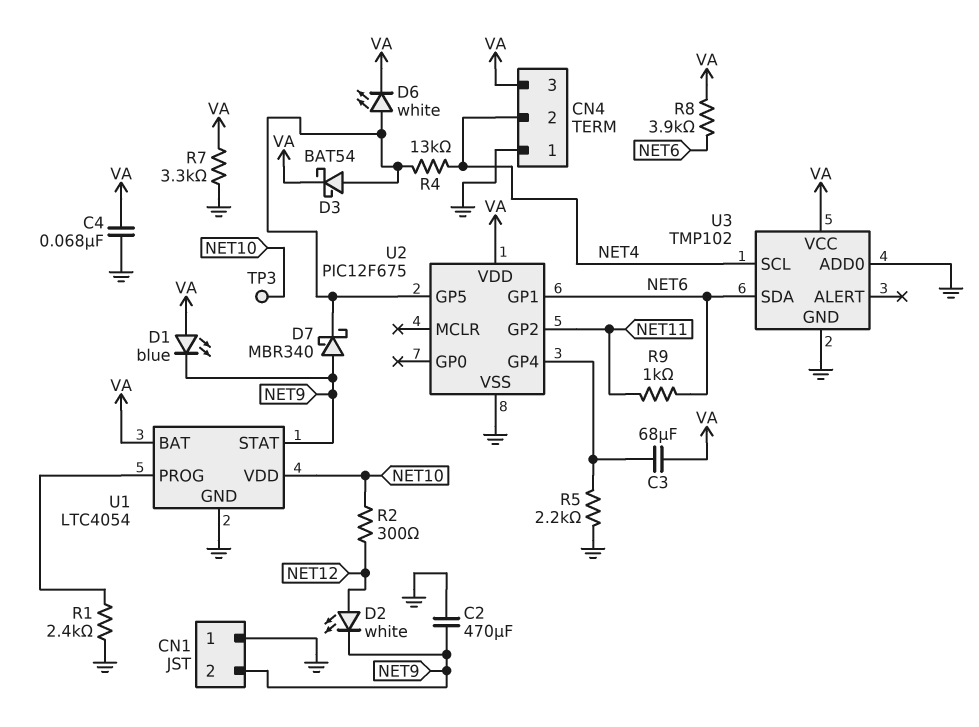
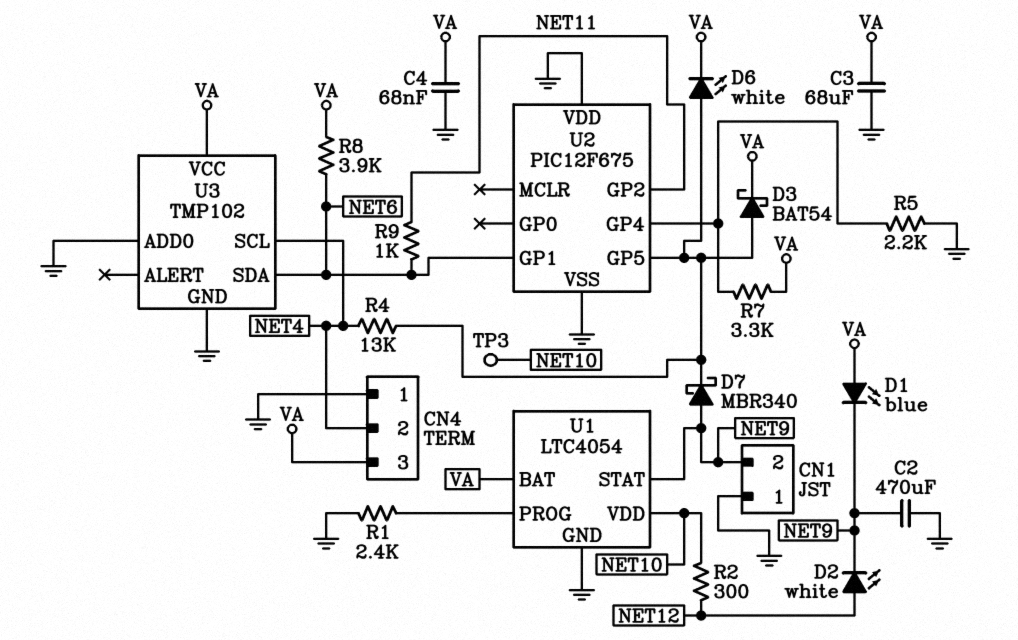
C3: 68uF (U2/GP4, VA) -> 68uF (GND, VA)
R7: 3.3k (GND, VA) -> 3.3k (U2/GP4, VA)
U2 pin VDD: VA -> GND

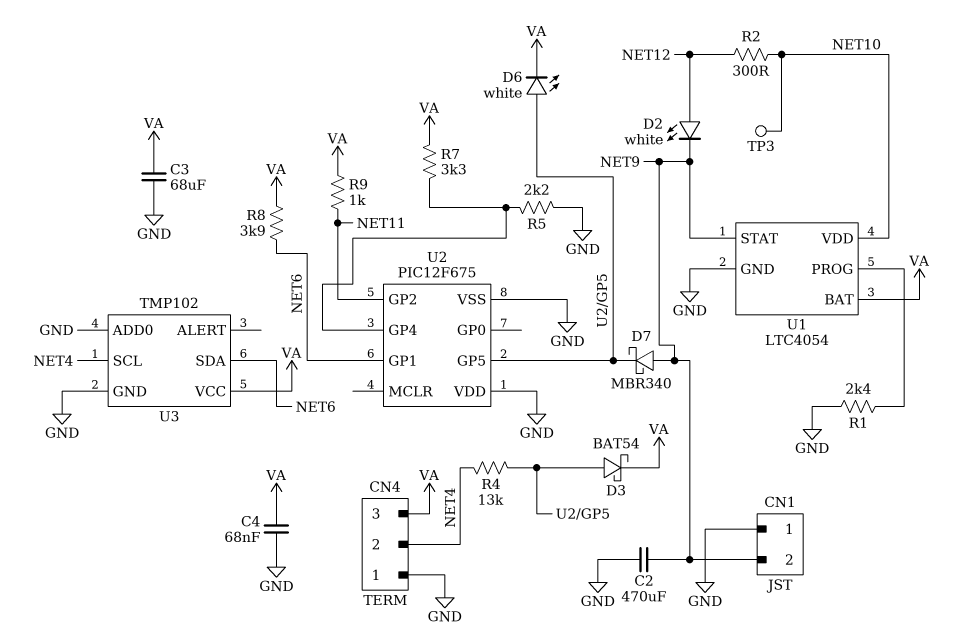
D1: LED blue (A VA, K NET9) -> none
R9: 1k (NET6, NET11) -> 1k (NET11, VA)

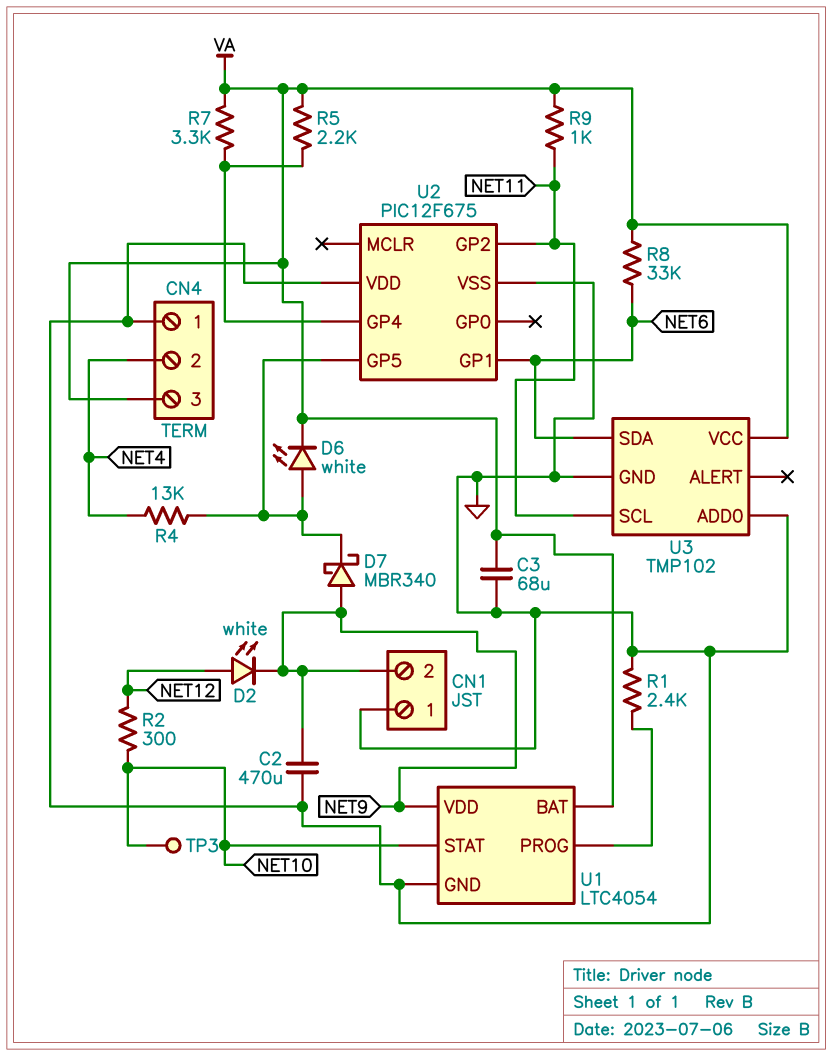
C4: 68nF (GND, VA) -> none
D3: schottky BAT54 (A U2/GP5, K VA) -> none
R5: 2.2k (GND, U2/GP4) -> 2.2k (U2/GP4, VA)
R8: 3.9k (NET6, VA) -> 33k (NET6, VA)
U1 pin STAT: NET9 -> NET10
U1 pin VDD: NET10 -> NET9
U3 pin SCL: NET4 -> NET11

